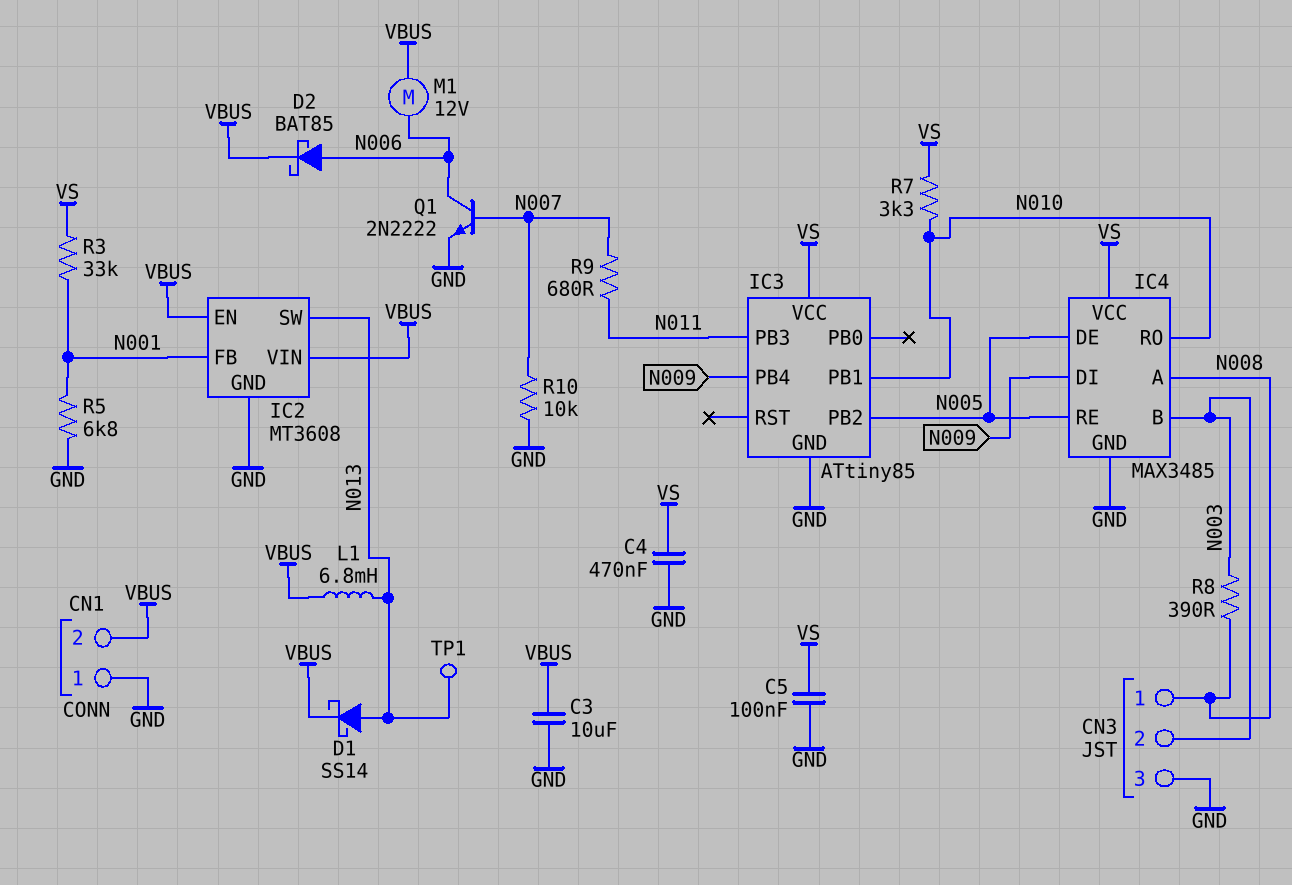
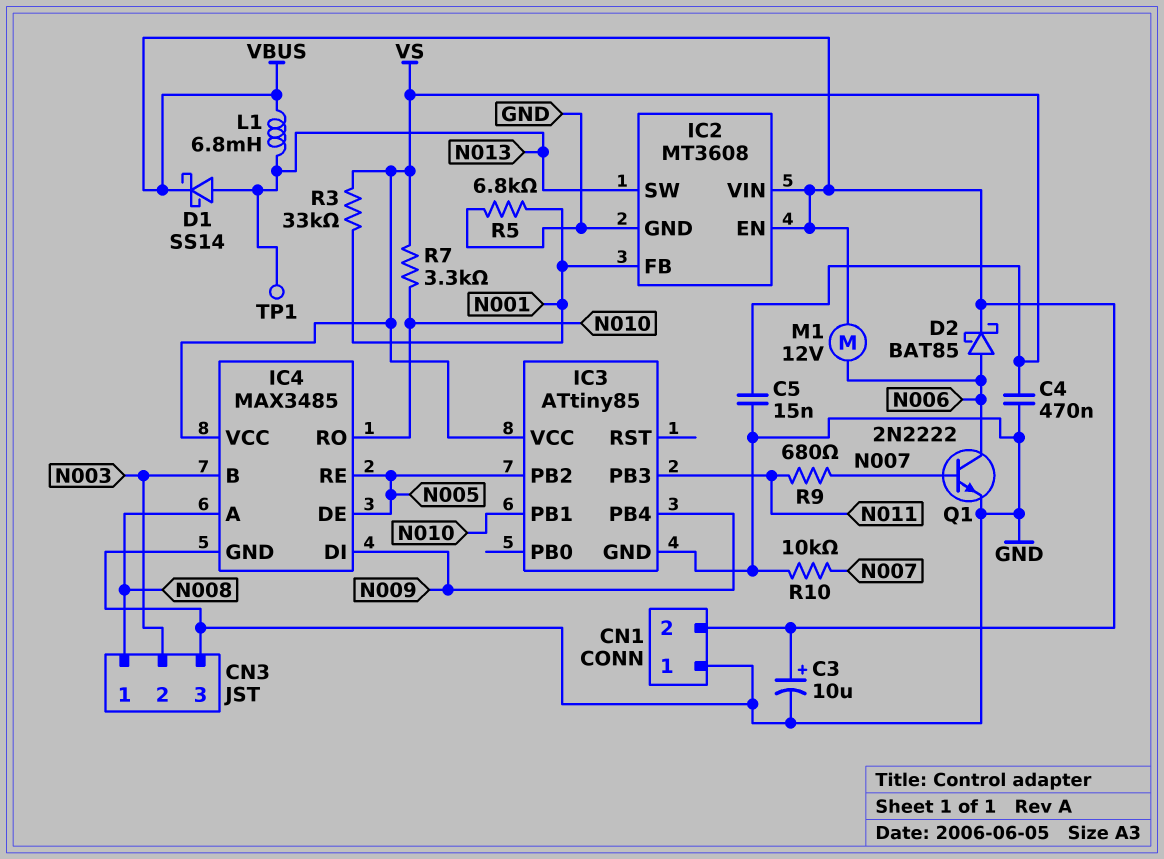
C3: 10uF (GND, VBUS) -> 10uF (plus VBUS, minus GND)
C5: 100nF (GND, VS) -> 15nF (GND, VS)
R8: 390 (N003, N008) -> none

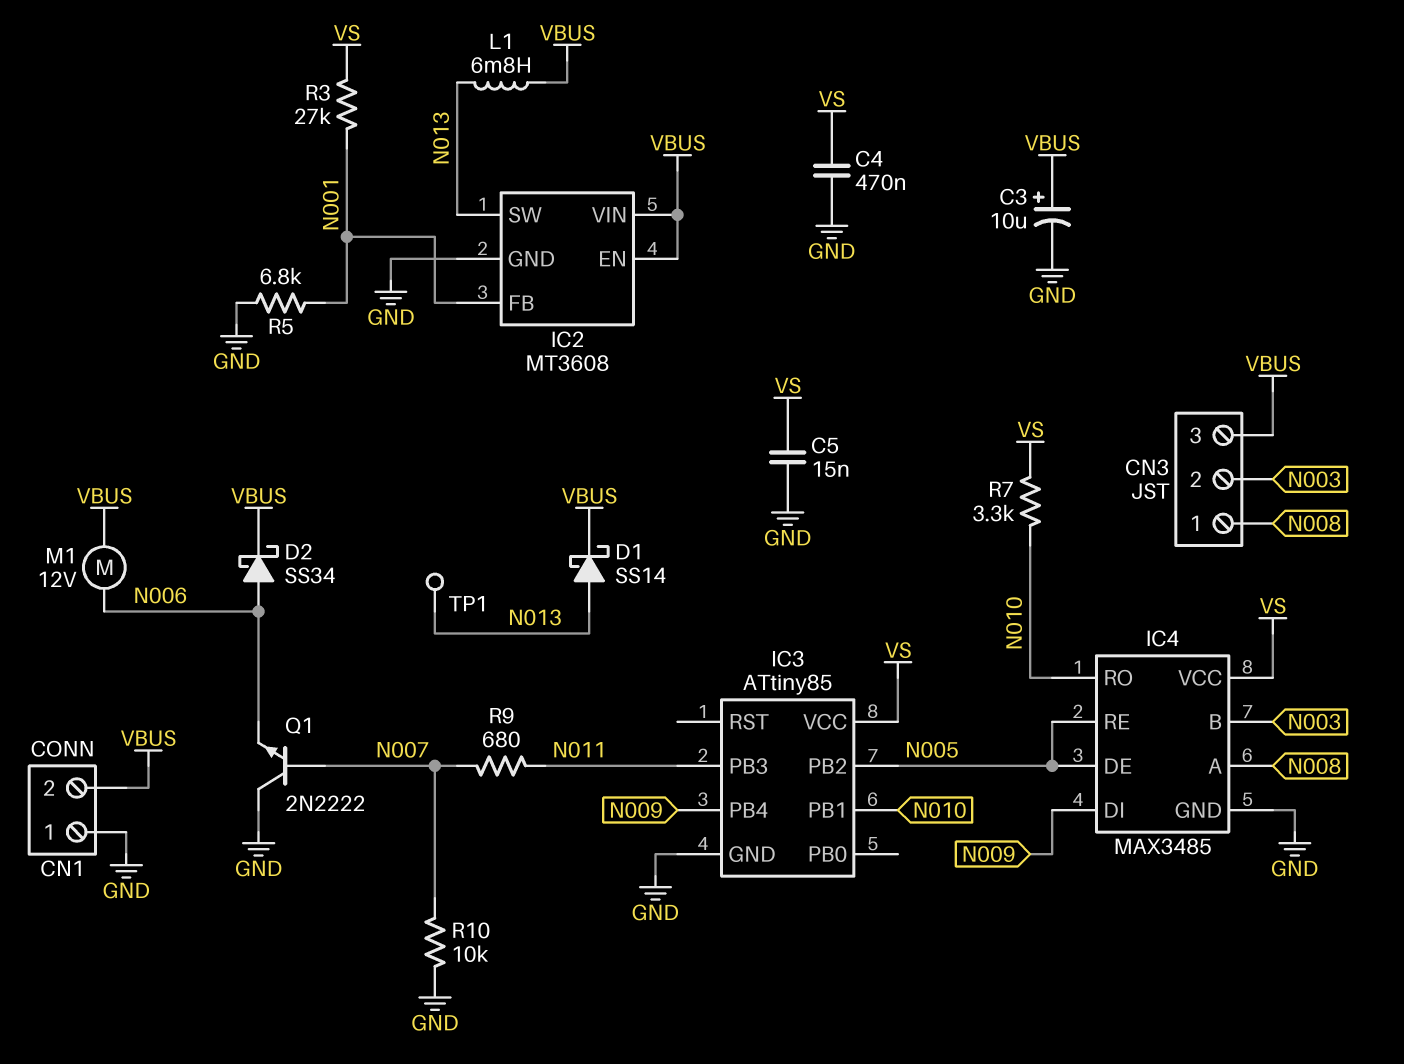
CN3 pin 3: GND -> VBUS
D2: schottky BAT85 (A N006, K VBUS) -> schottky SS34 (A N006, K VBUS)
Q1: NPN 2N2222 (B N007, C N006, E GND) -> NPN 2N2222 (B N007, C GND, E N006)
R3: 33k (N001, VS) -> 27k (N001, VS)

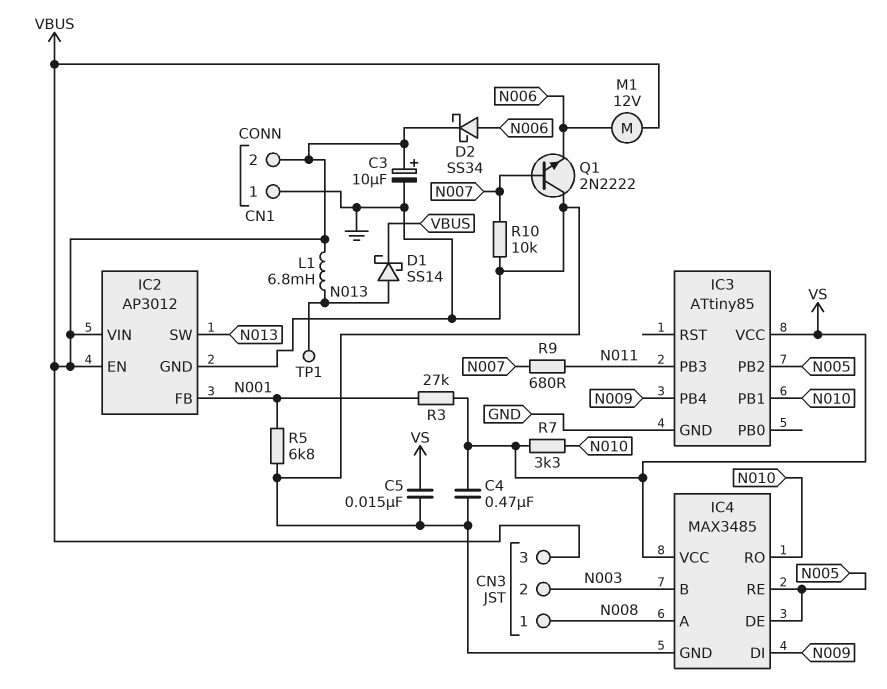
IC2: MT3608 -> AP3012

